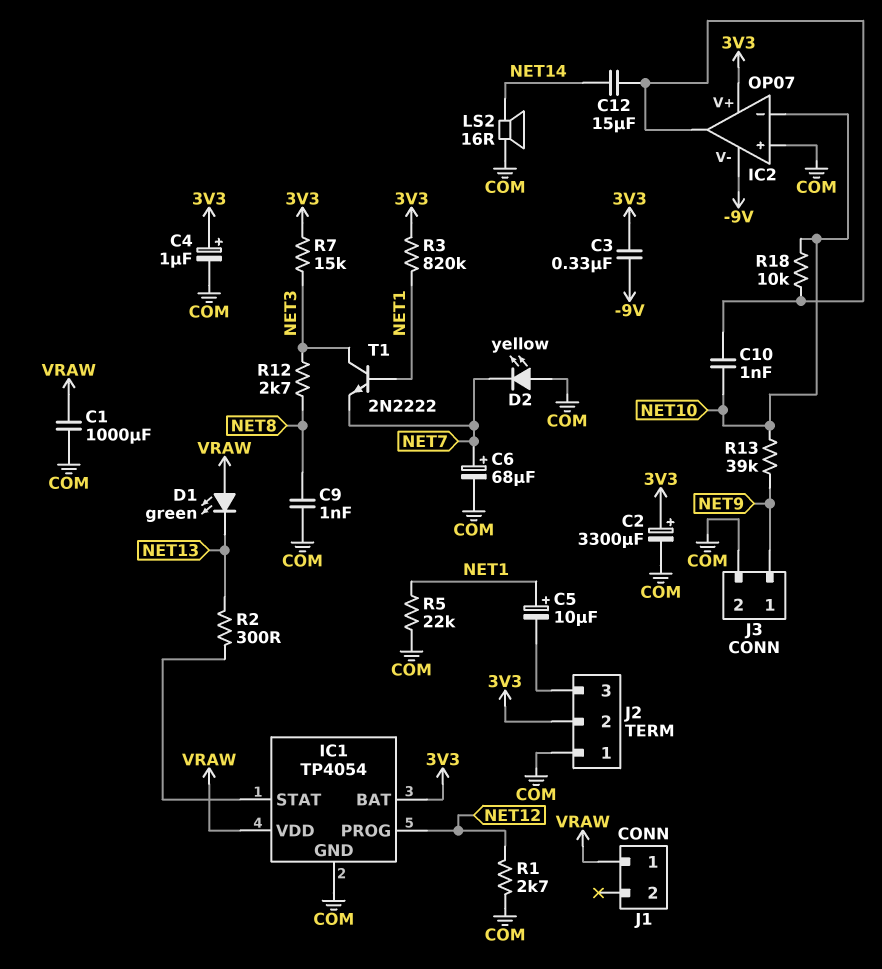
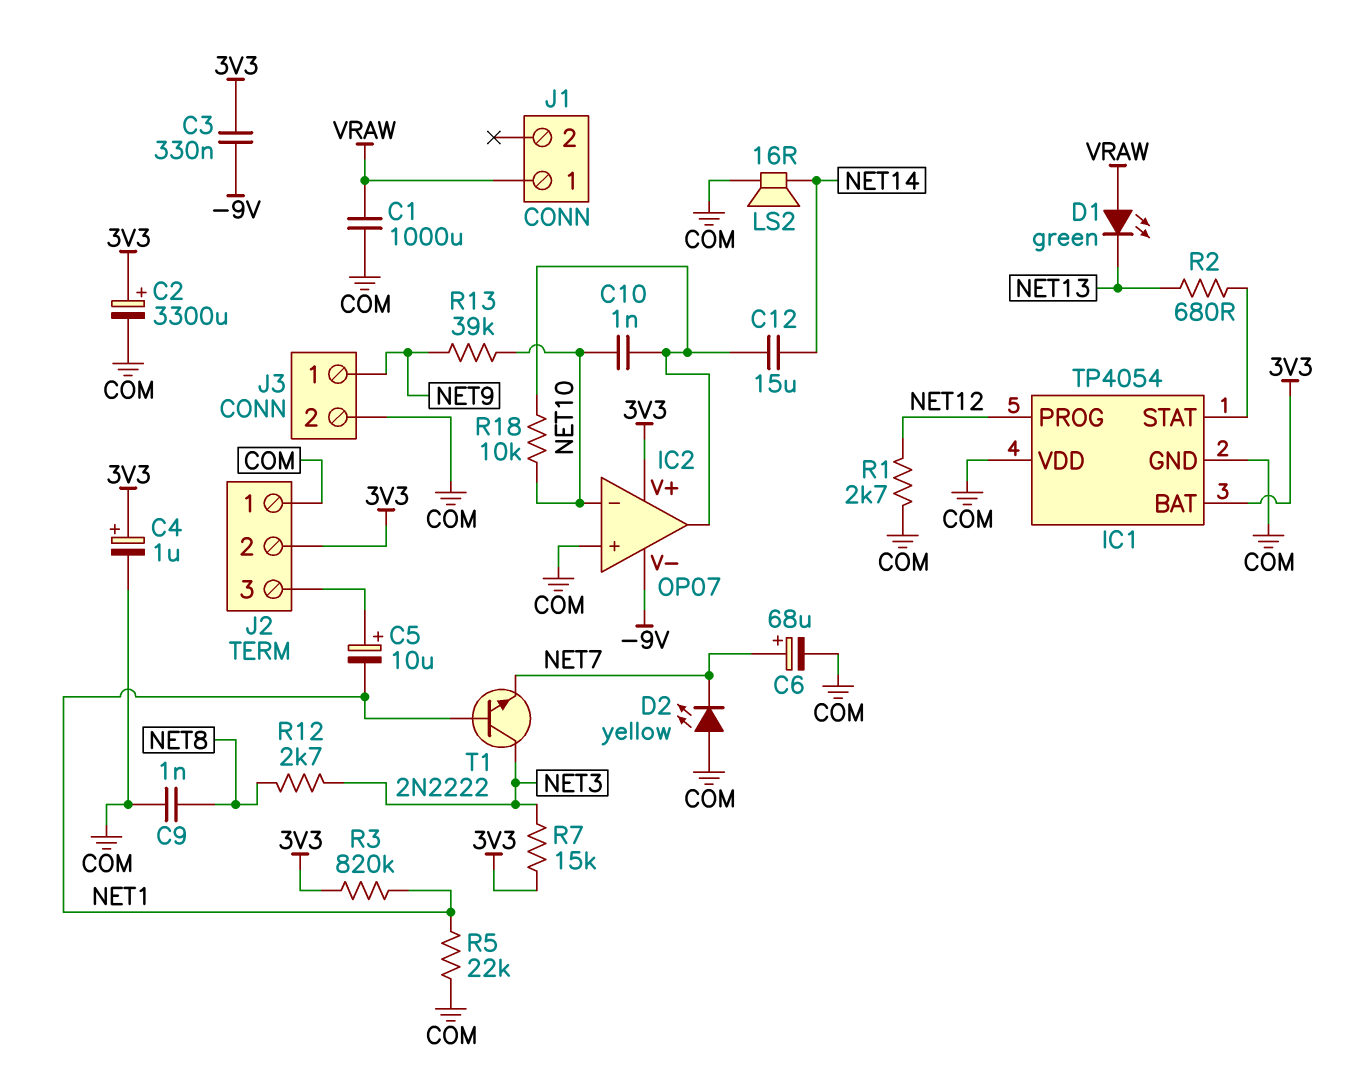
C5: 10uF (plus NET1, minus J2/3) -> 10uF (plus J2/3, minus NET1)
IC1 pin VDD: VRAW -> COM
R2: 300 (IC1/STAT, NET13) -> 680 (IC1/STAT, NET13)

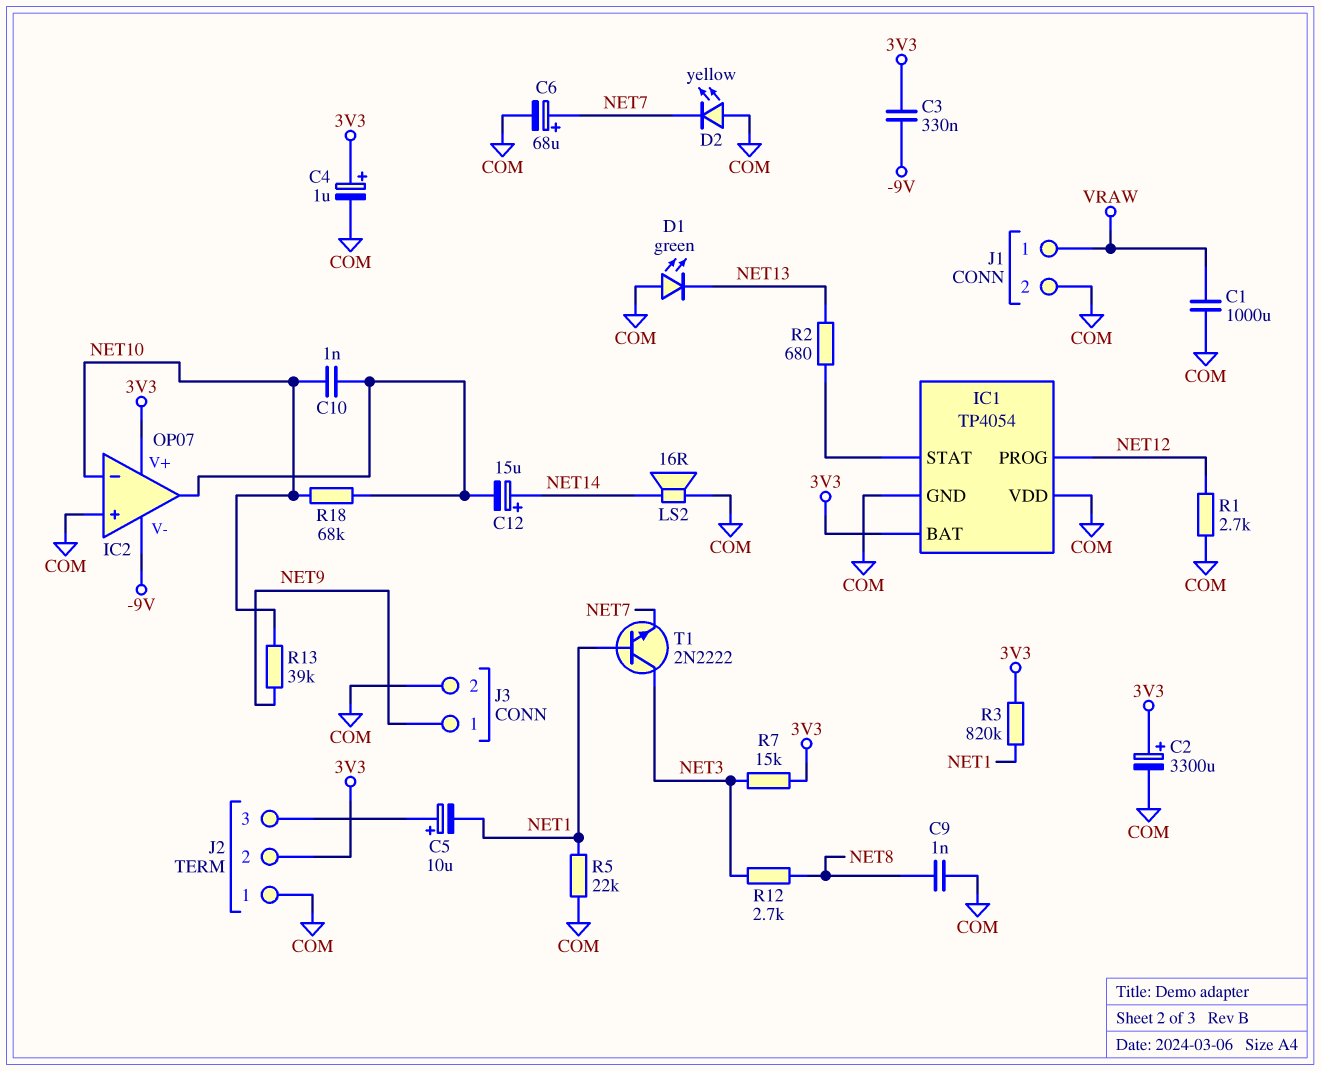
C12: 15uF (IC2/out, NET14) -> 15uF (plus NET14, minus IC2/out)
D1: LED green (A VRAW, K NET13) -> LED green (A COM, K NET13)
J1 pin 2: none -> COM
R18: 10k (IC2/out, NET10) -> 68k (IC2/out, NET10)

